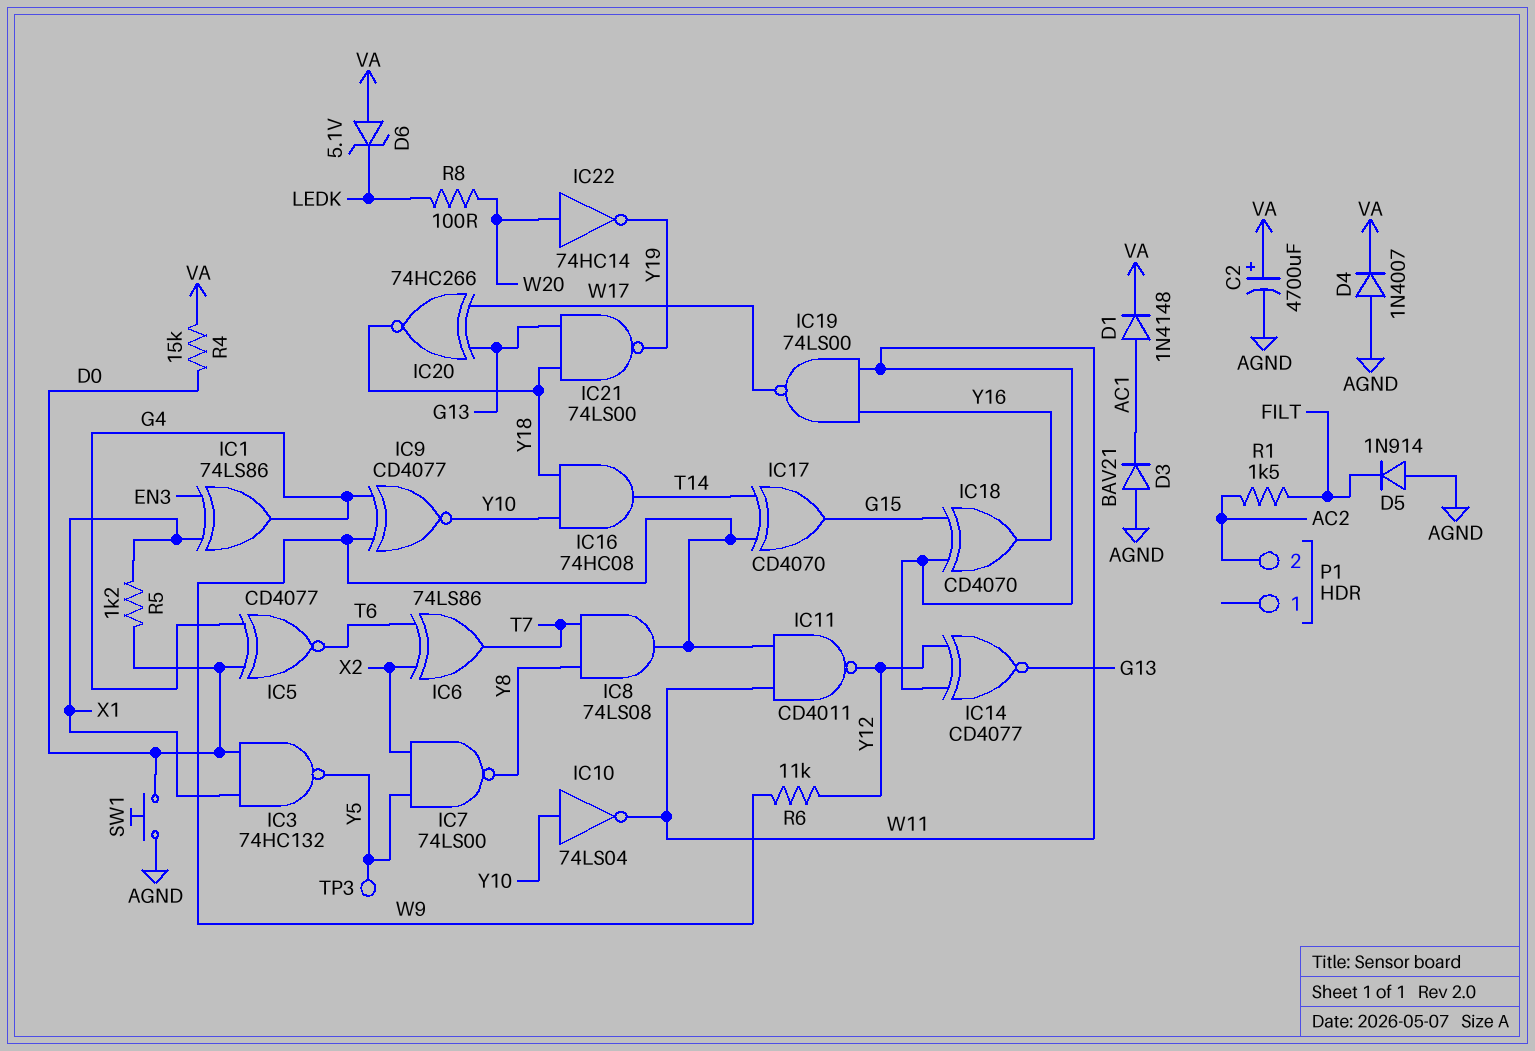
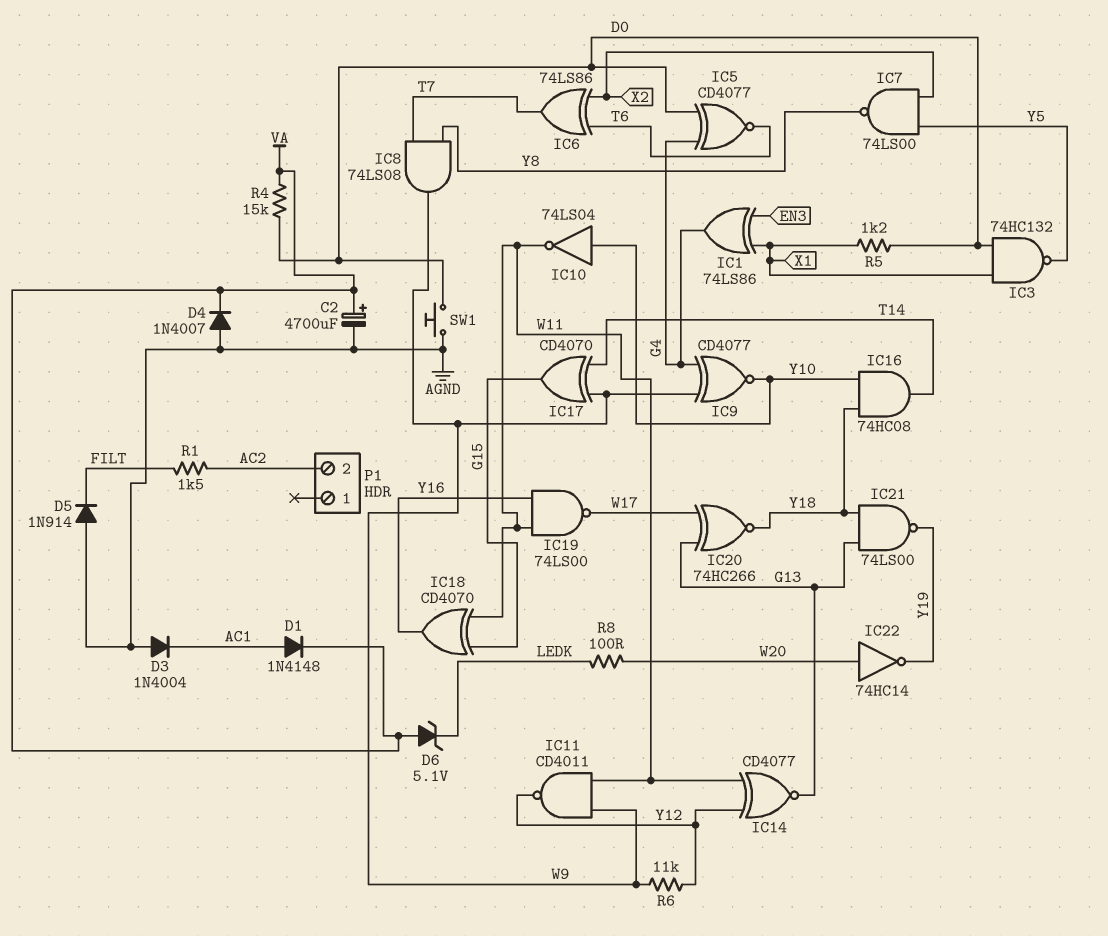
D3: diode BAV21 (A AGND, K AC1) -> diode 1N4004 (A AGND, K AC1)
TP3: test point (Y5) -> none

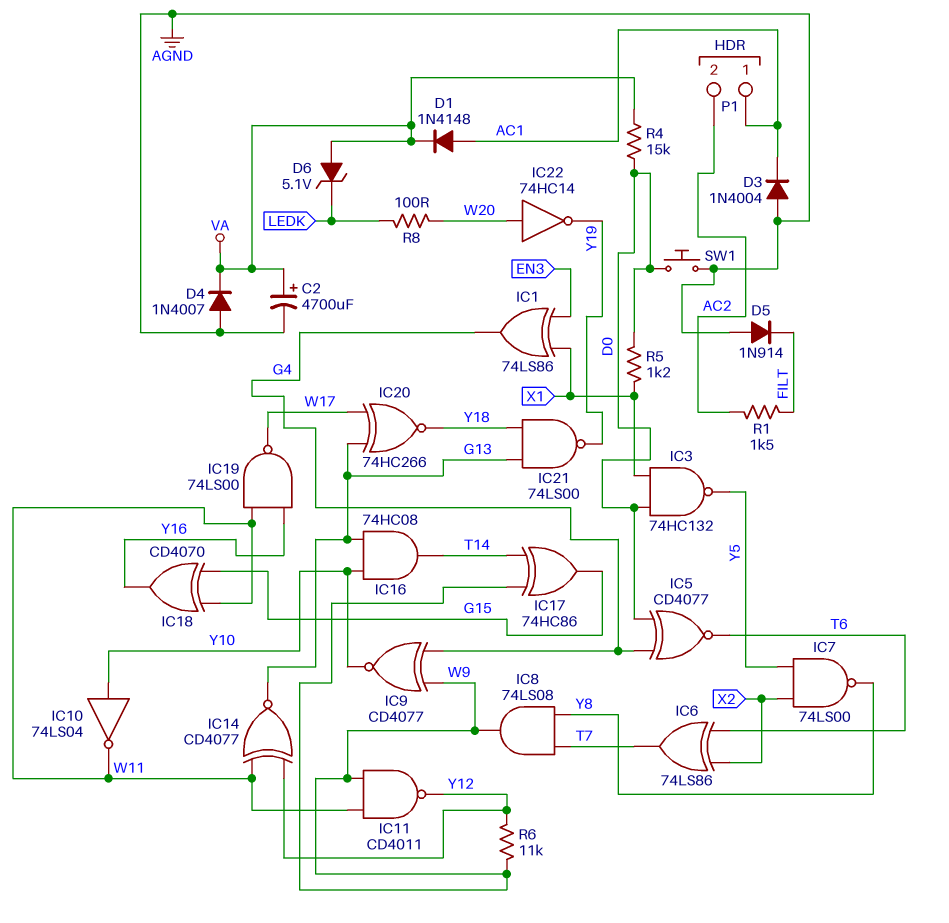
IC16: AND 74HC08 (in Y10, in Y18, out T14) -> AND 74HC08 (in G13, in Y10, out T14)
IC17: XOR CD4070 (in T14, in W9, out G15) -> XOR 74HC86 (in T14, in W9, out G15)
P1 pin 1: none -> AC1

